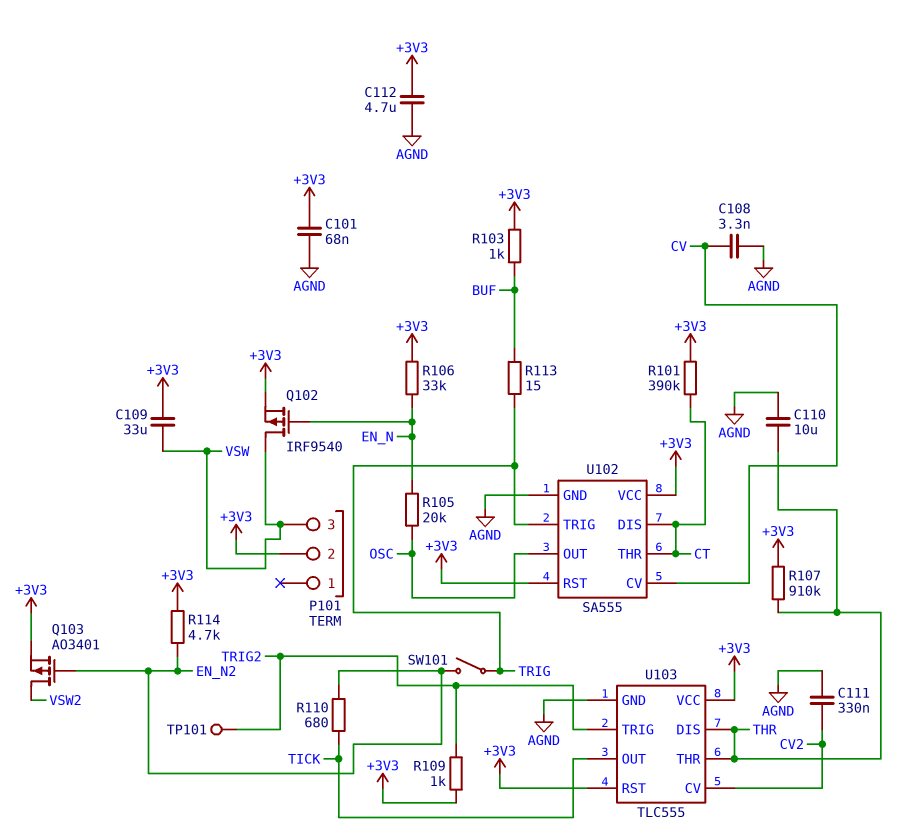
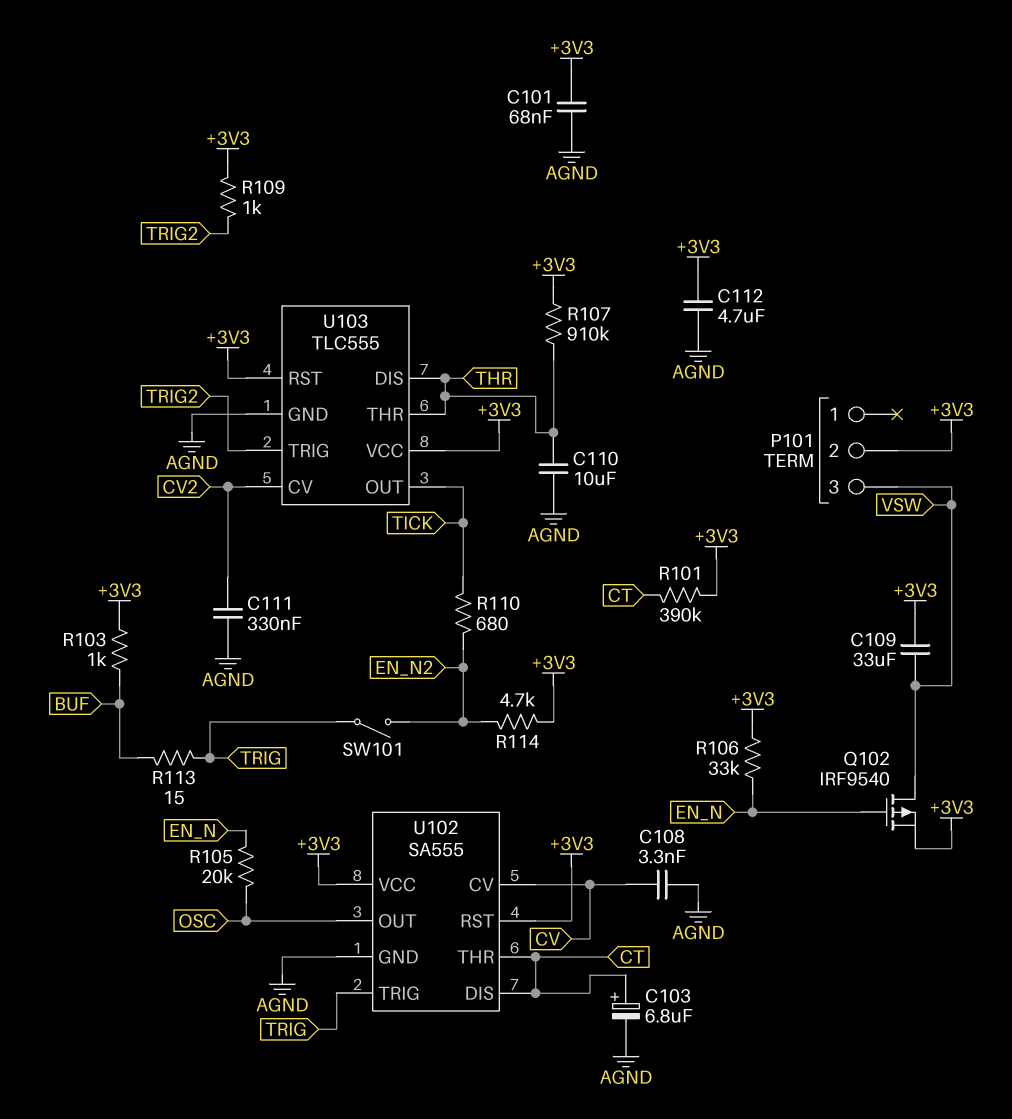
C103: none -> 6.8uF (plus CT, minus AGND)
Q103: PMOS AO3401 (G EN_N2, D VSW2, S +3V3) -> none
TP101: test point (TRIG2) -> none

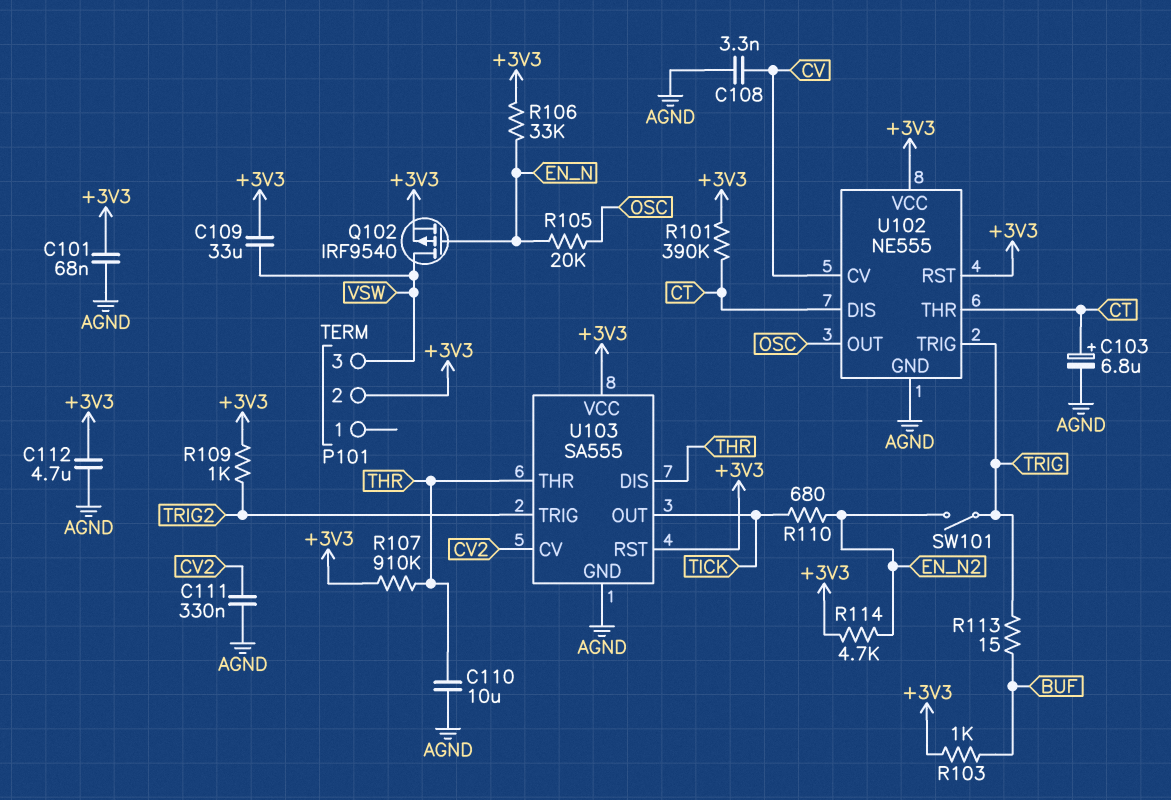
U102: SA555 -> NE555
U103: TLC555 -> SA555

